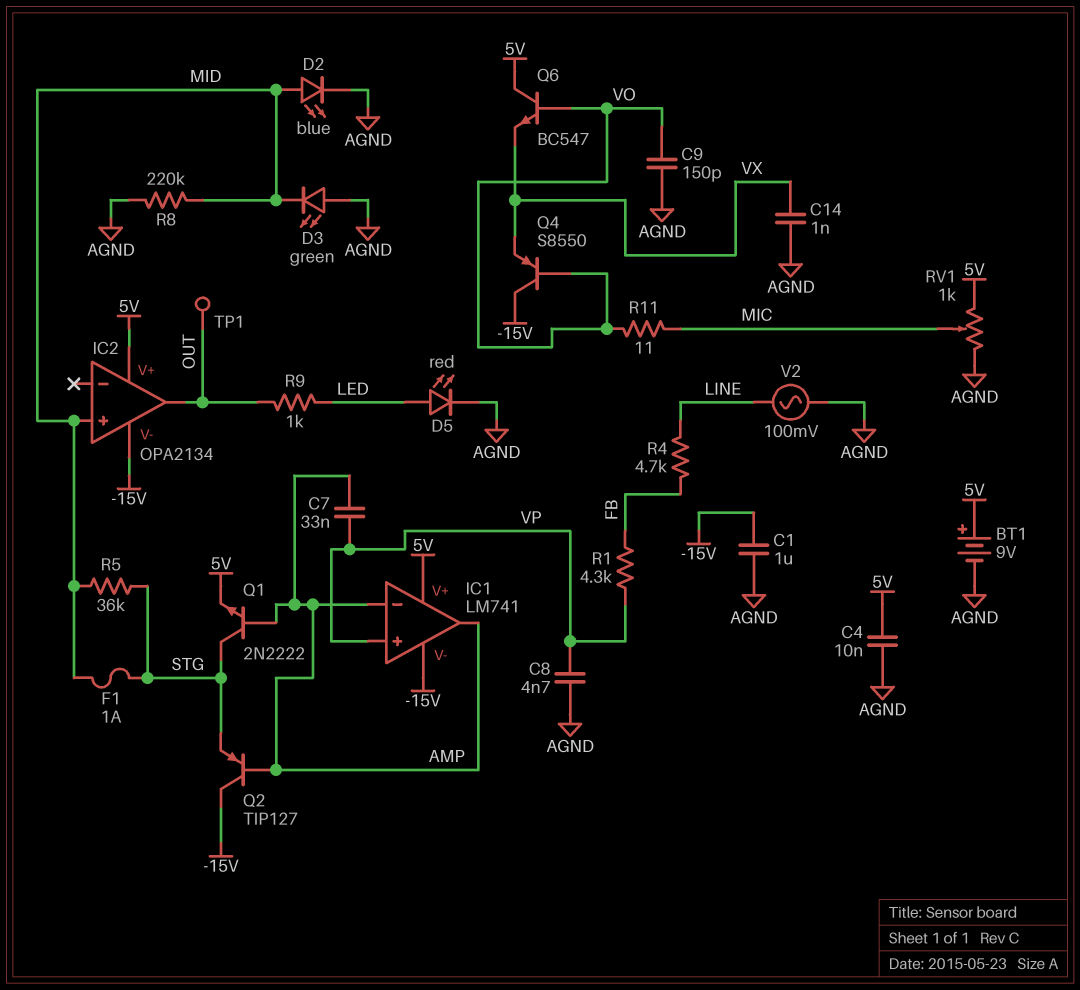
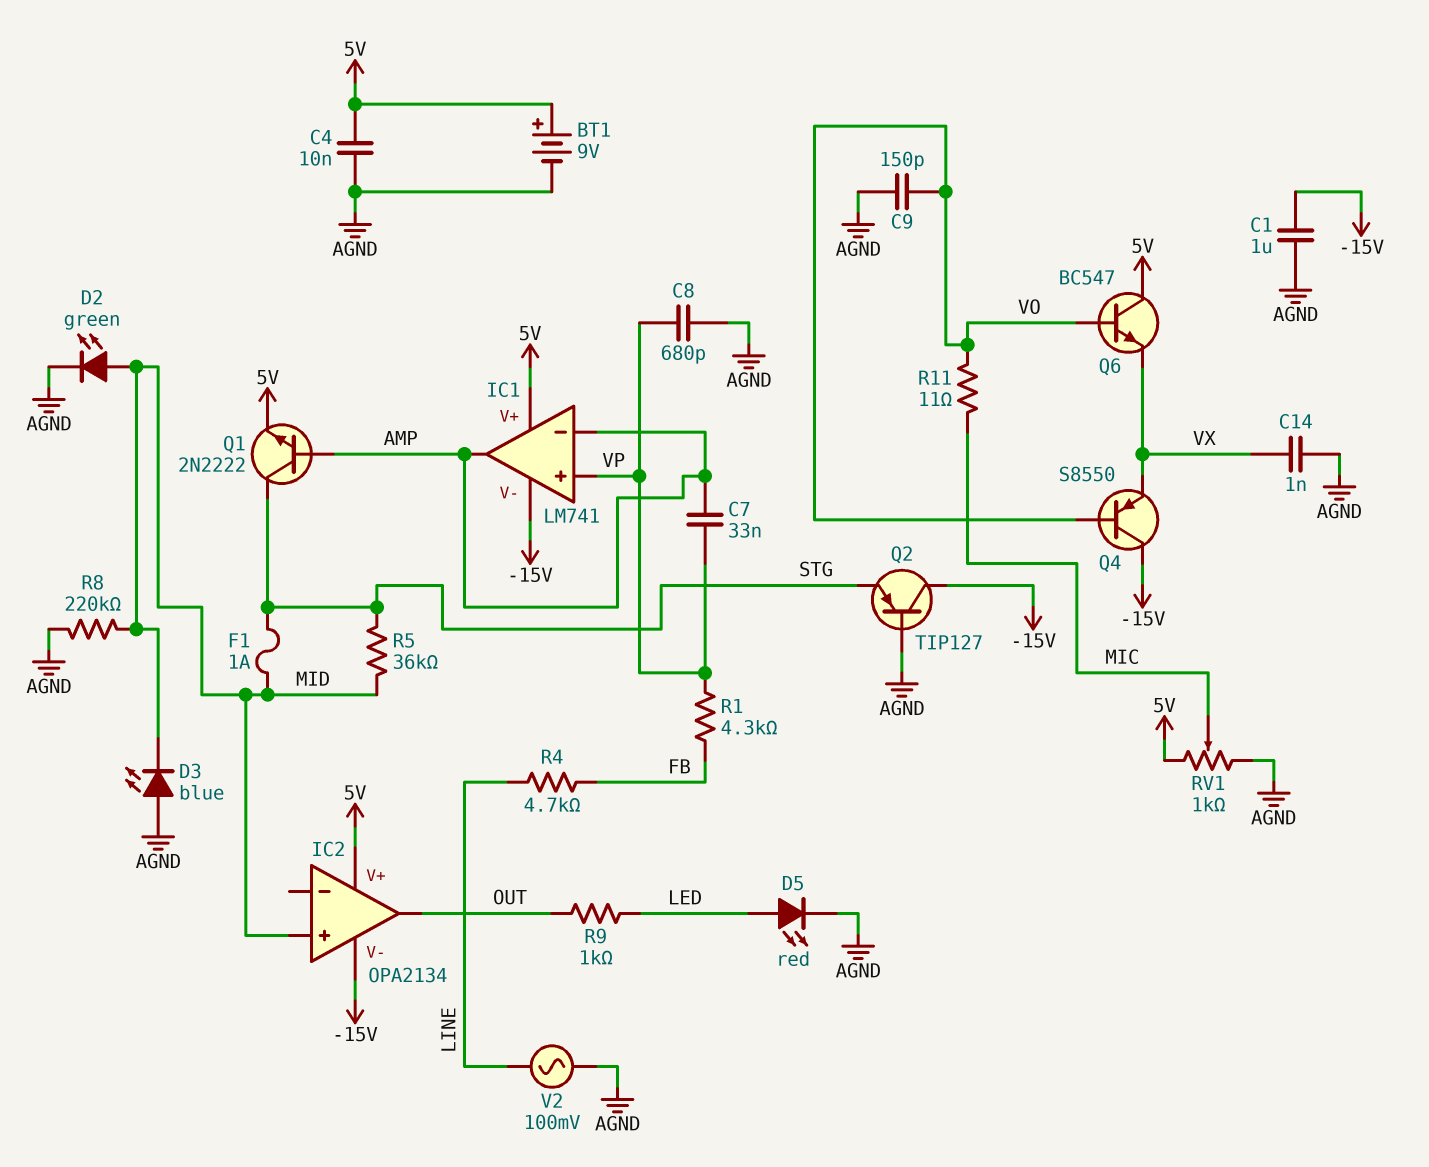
C8: 4.7nF (AGND, VP) -> 680pF (AGND, VP)
D2: LED blue (A MID, K AGND) -> LED green (A MID, K AGND)
D3: LED green (A AGND, K MID) -> LED blue (A AGND, K MID)
Q2: PNP TIP127 (B AMP, C -15V, E STG) -> PNP TIP127 (B AGND, C -15V, E STG)
TP1: test point (OUT) -> none

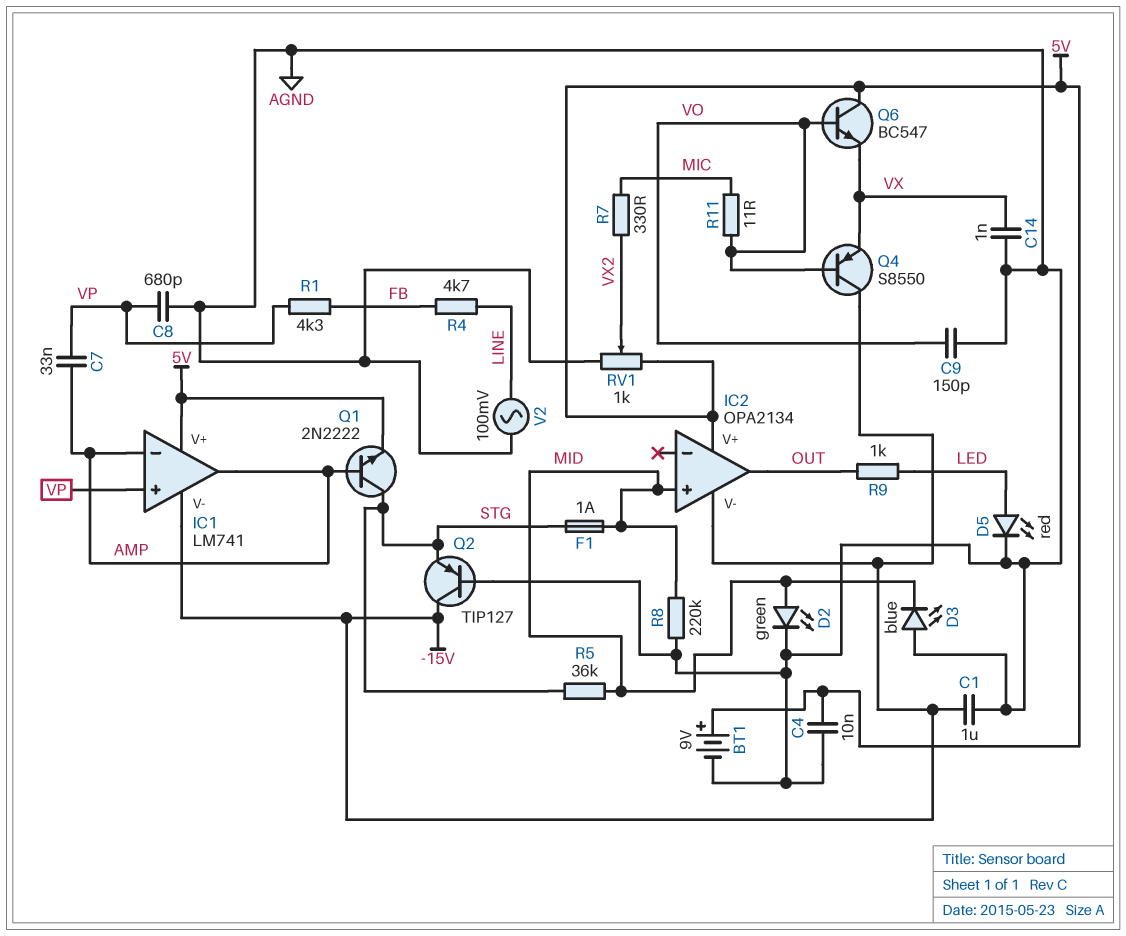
R7: none -> 330 (MIC, VX2)
RV1: 1k (5V, AGND, wiper MIC) -> 1k (5V, AGND, wiper VX2)

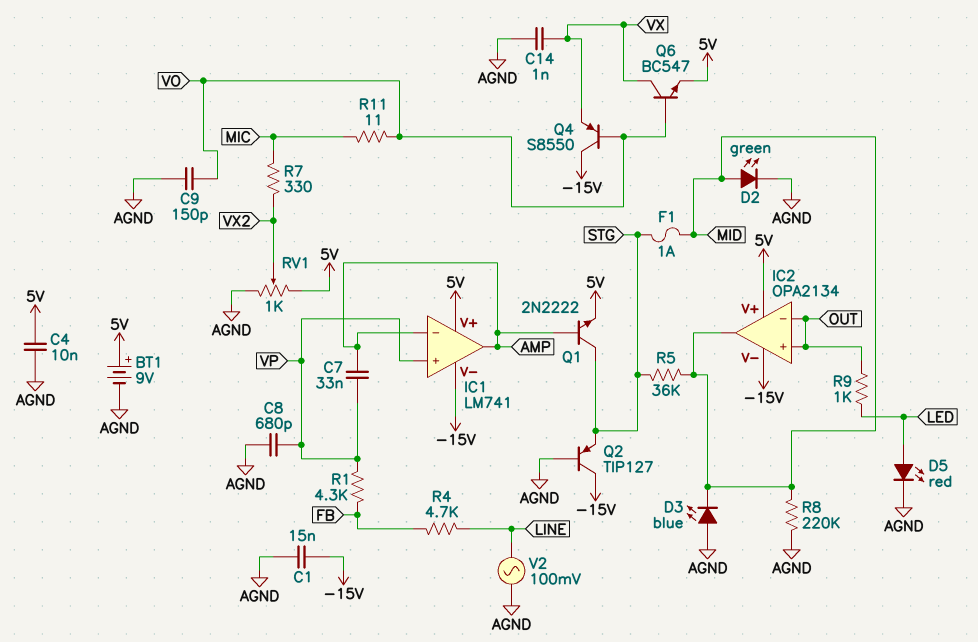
C1: 1uF (-15V, AGND) -> 15nF (-15V, AGND)
IC2 pin in+: MID -> OUT
IC2 pin in-: none -> OUT
IC2 pin out: OUT -> MID
Q6: NPN BC547 (B VO, C 5V, E VX) -> NPN BC547 (B VO, C VX, E 5V)

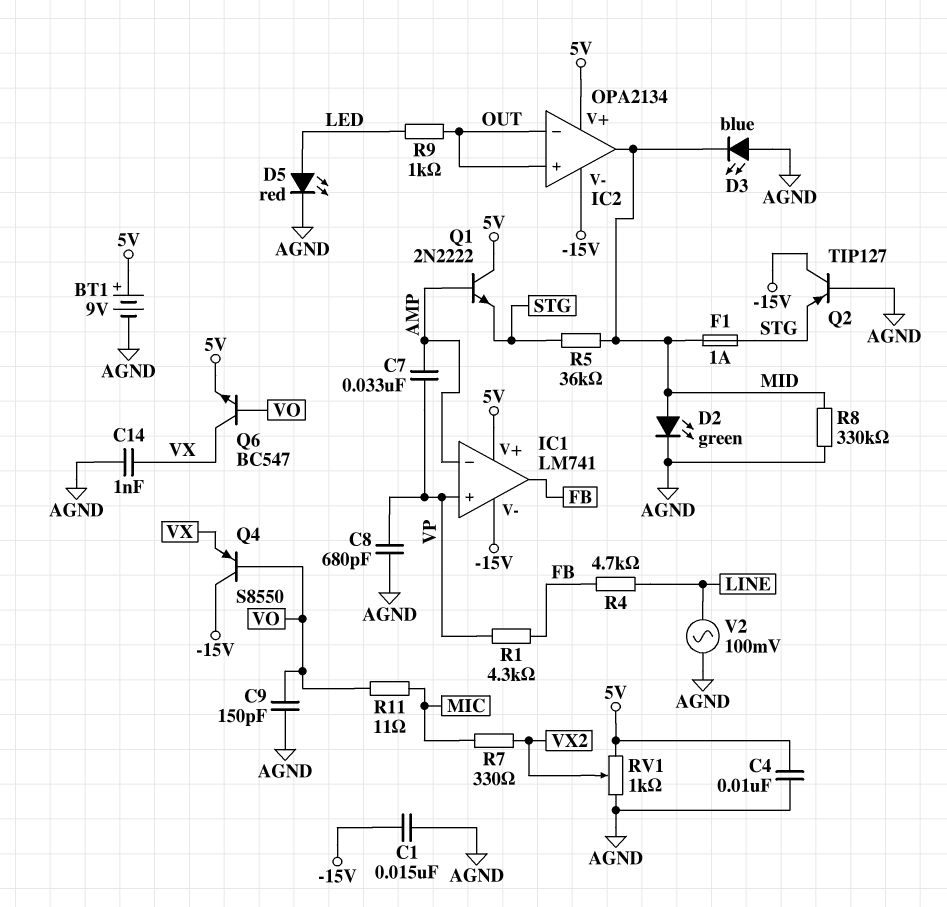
IC1 pin out: AMP -> FB
Q1: NPN 2N2222 (B AMP, C STG, E 5V) -> NPN 2N2222 (B AMP, C 5V, E STG)
R8: 220k (AGND, MID) -> 330k (AGND, MID)

